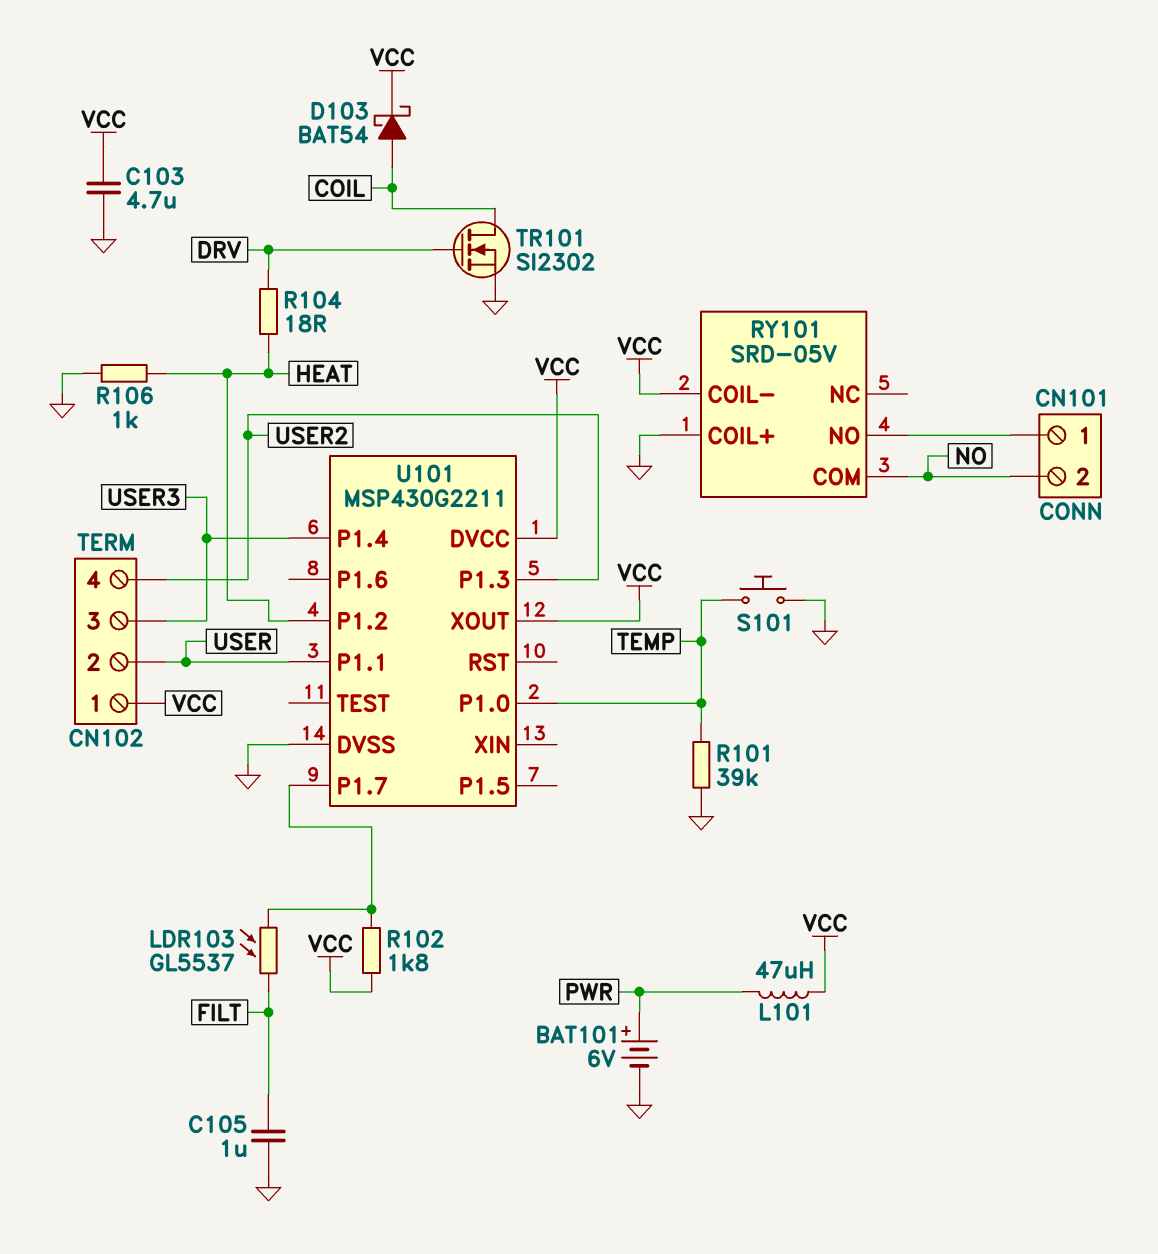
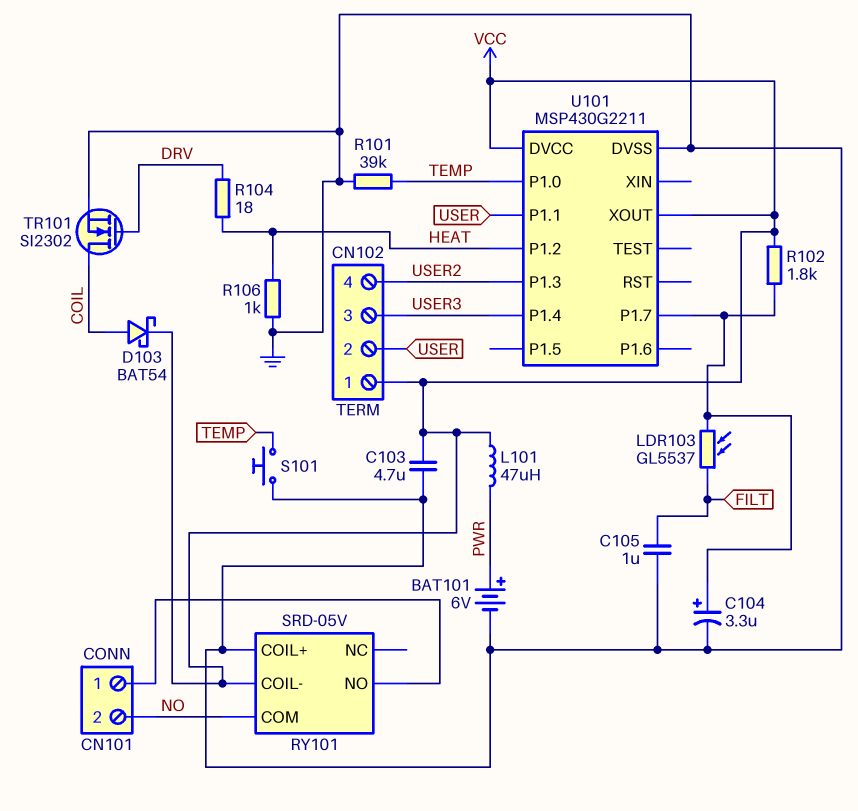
C104: none -> 3.3uF (plus U101/P1.7, minus GND)

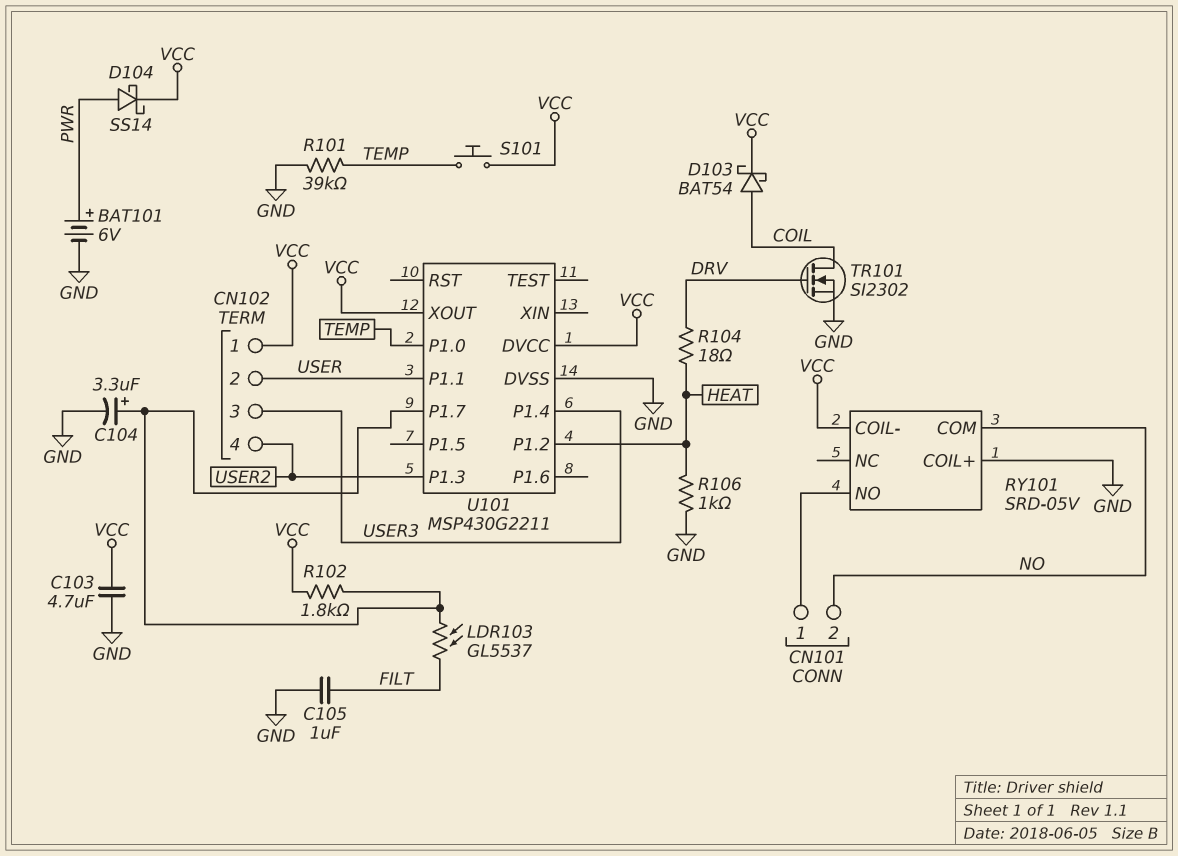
D104: none -> schottky SS14 (A PWR, K VCC)
L101: 47uH (PWR, VCC) -> none
S101: button (GND, TEMP) -> button (TEMP, VCC)

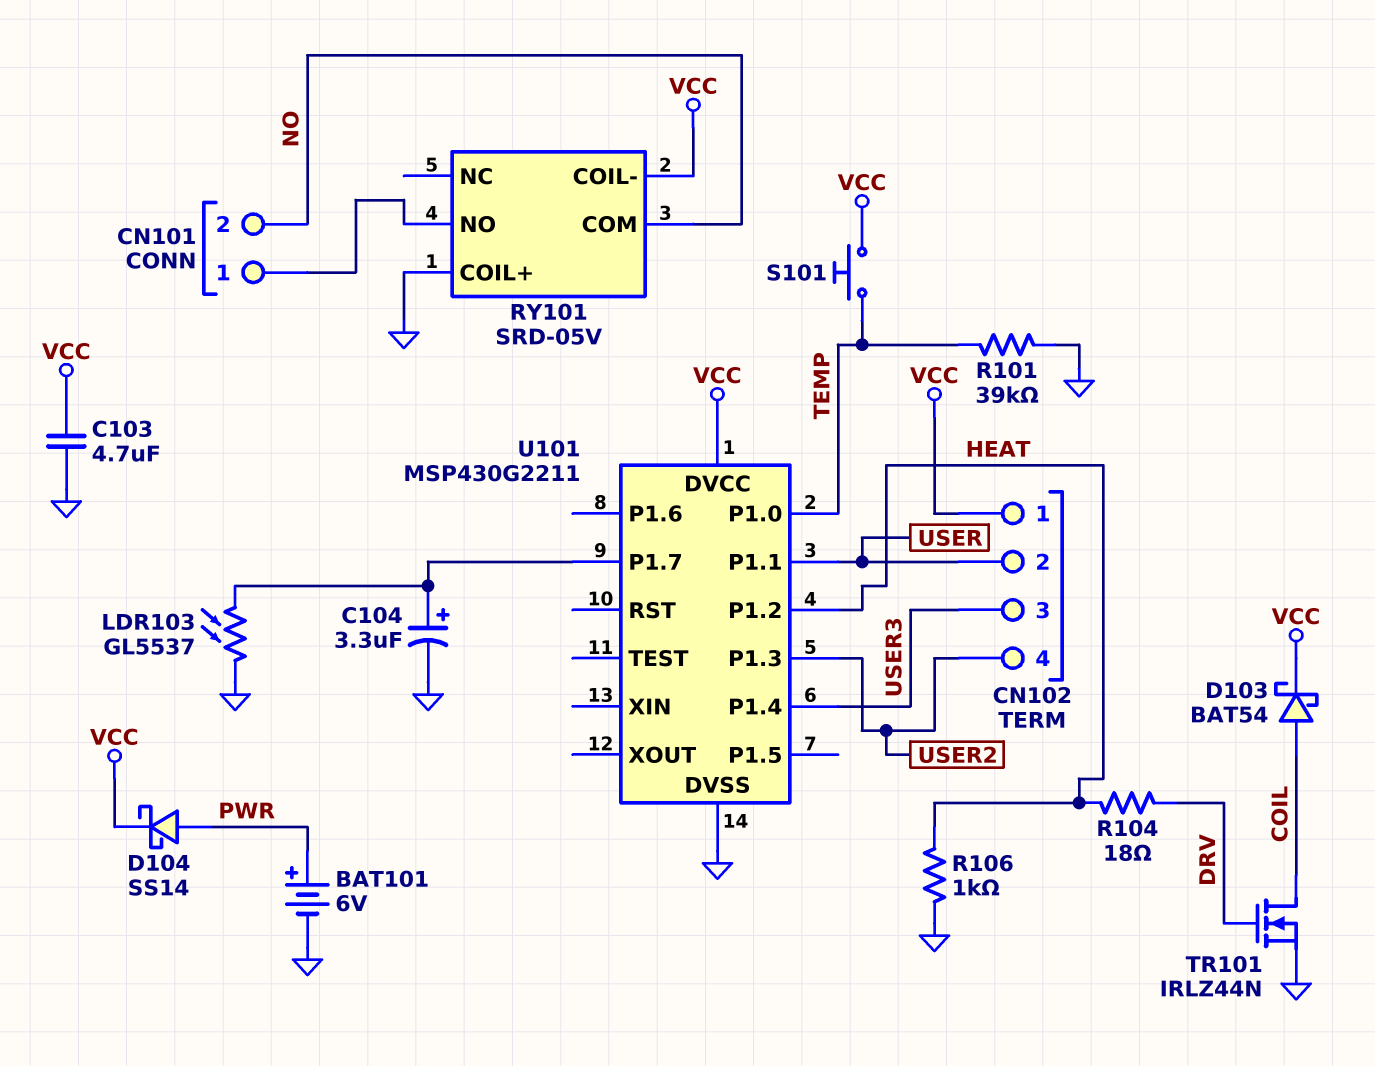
C105: 1uF (FILT, GND) -> none
LDR103: GL5537 (FILT, U101/P1.7) -> GL5537 (GND, U101/P1.7)
R102: 1.8k (U101/P1.7, VCC) -> none
TR101: NMOS SI2302 (G DRV, D COIL, S GND) -> NMOS IRLZ44N (G DRV, D COIL, S GND)
U101 pin XOUT: VCC -> none

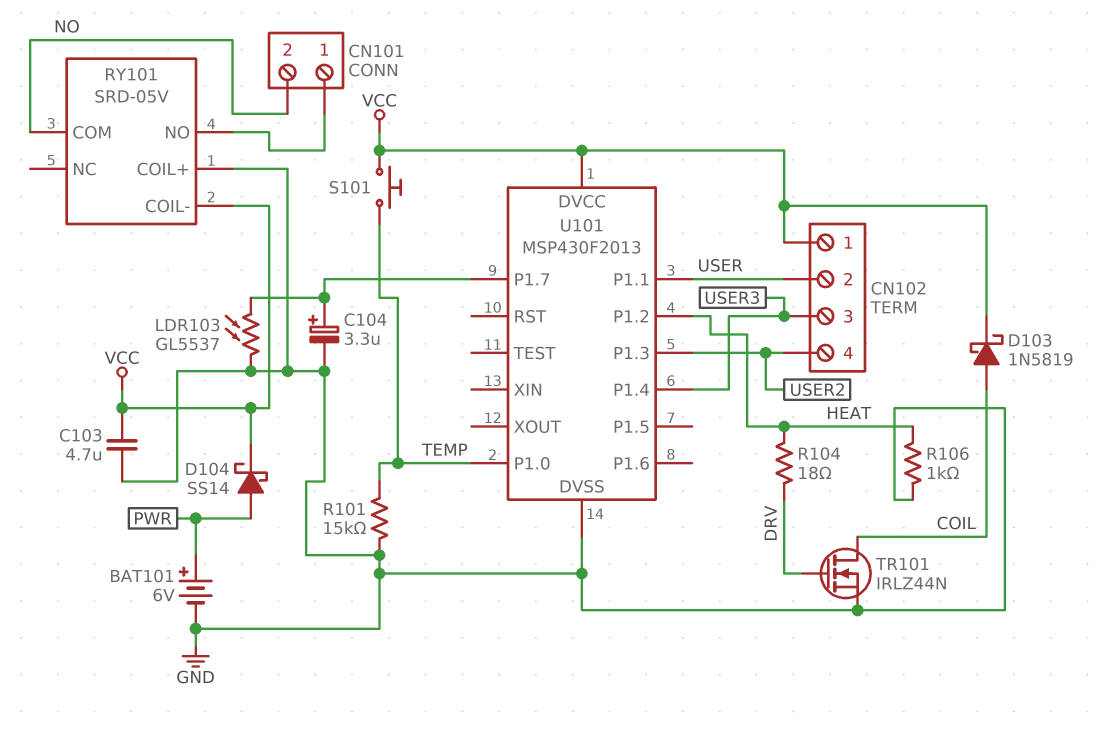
D103: schottky BAT54 (A COIL, K VCC) -> schottky 1N5819 (A COIL, K VCC)
R101: 39k (GND, TEMP) -> 15k (GND, TEMP)
U101: MSP430G2211 -> MSP430F2013

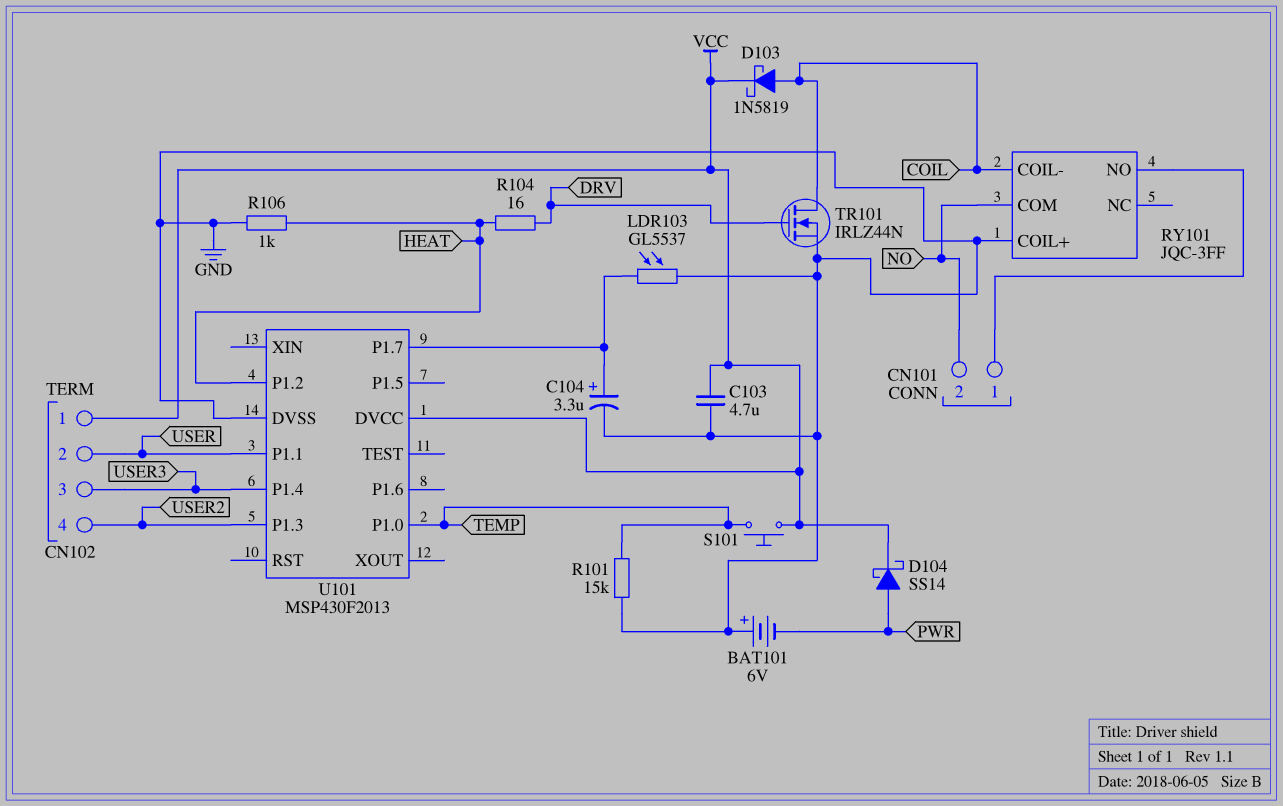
BAT101: 6V (plus PWR, minus GND) -> 6V (plus GND, minus PWR)
R104: 18 (DRV, HEAT) -> 16 (DRV, HEAT)
RY101: SRD-05V -> JQC-3FF
RY101 pin COIL-: VCC -> COIL

